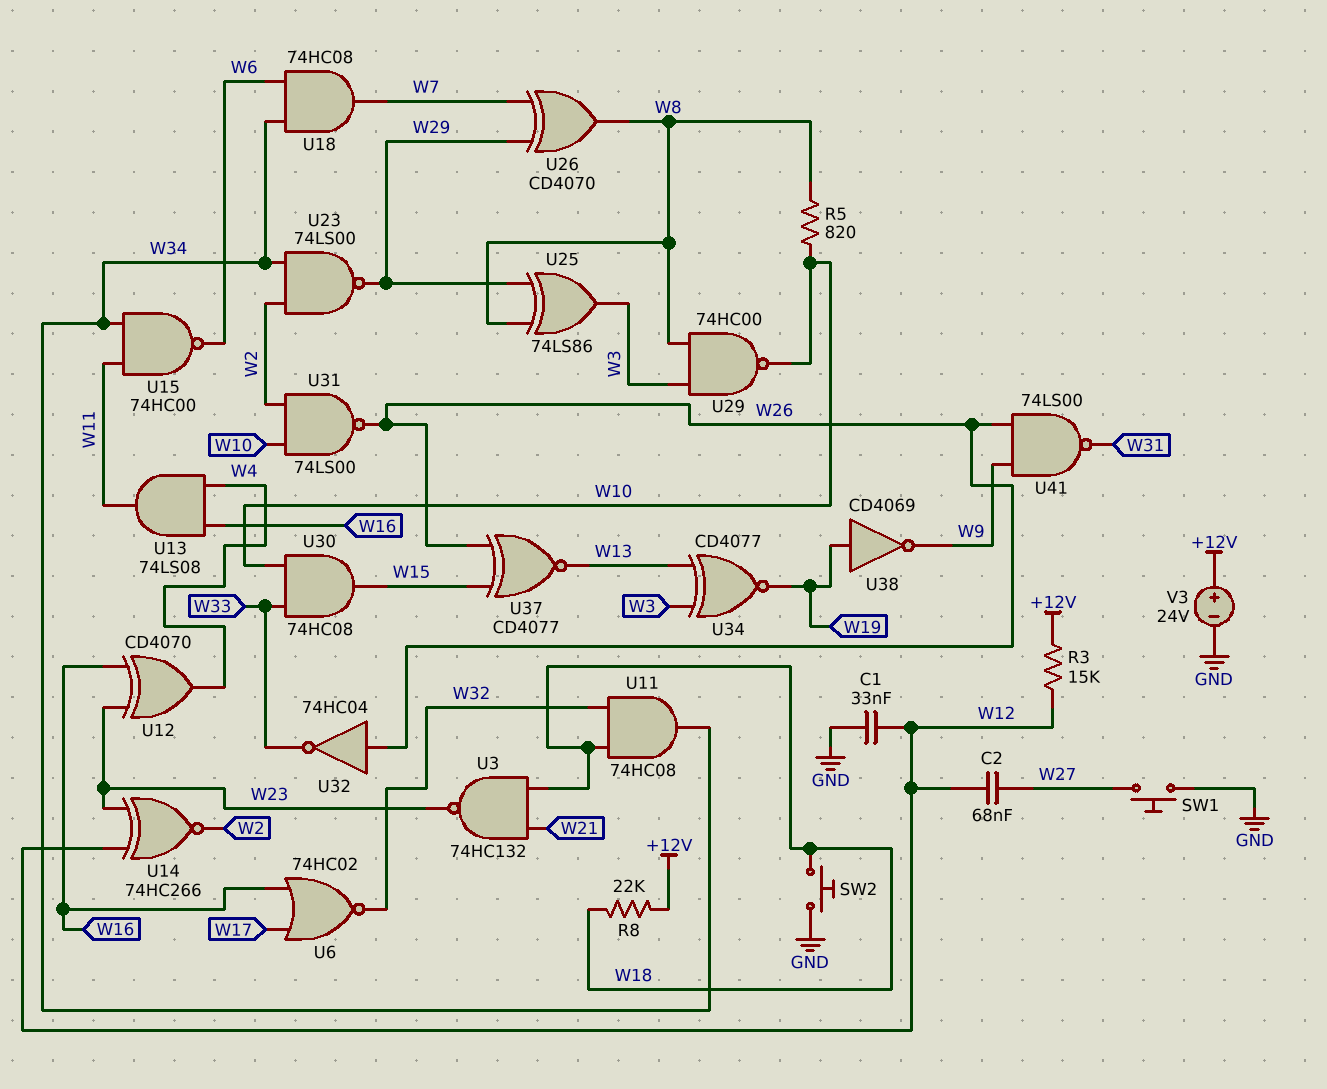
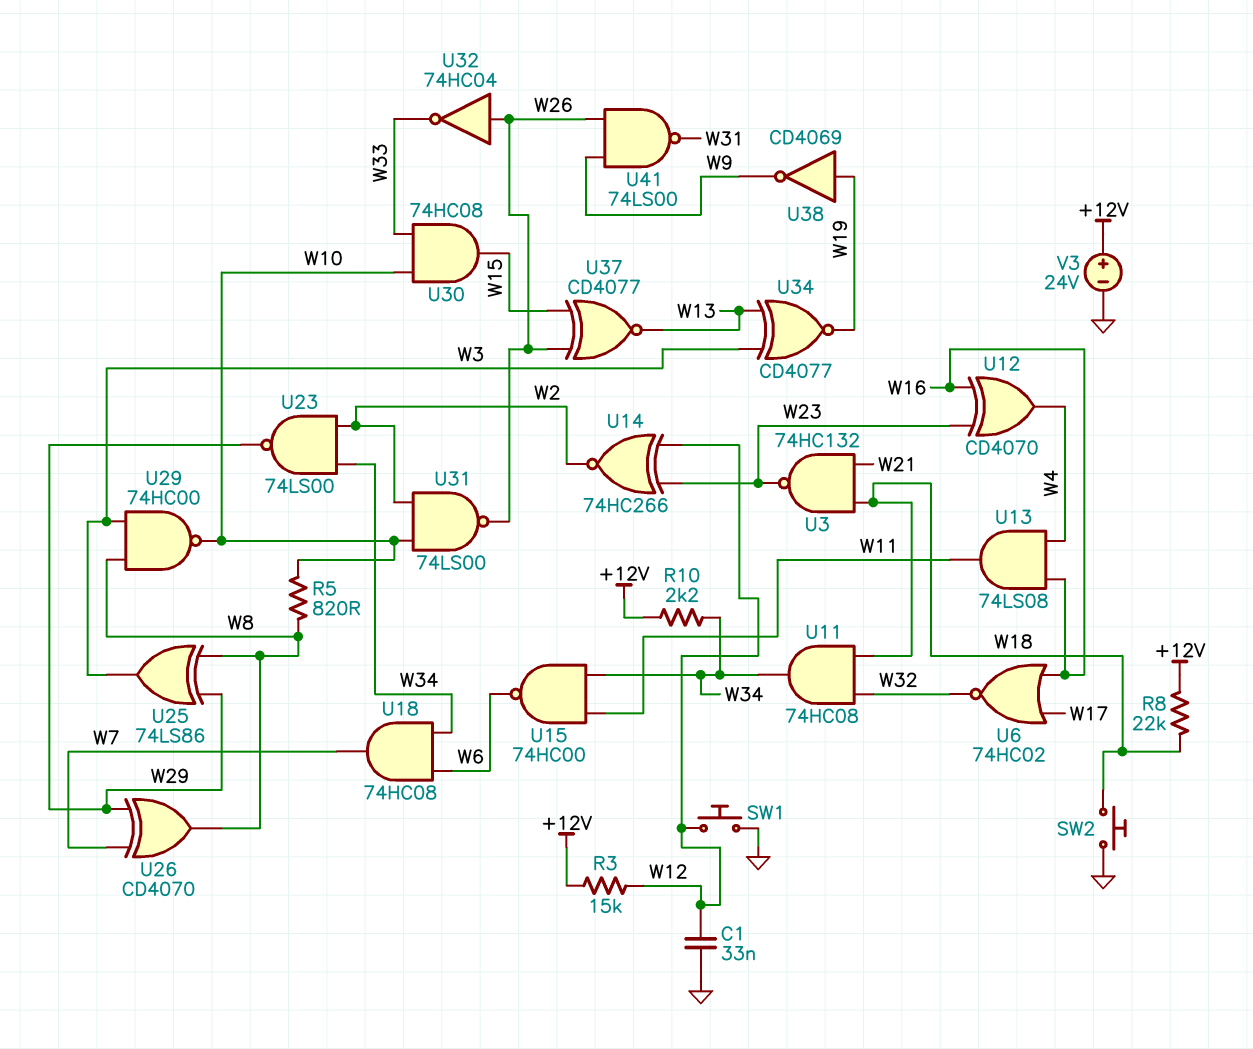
C2: 68nF (W12, W27) -> none
R10: none -> 2.2k (+12V, W34)
SW1: button (GND, W27) -> button (GND, W12)

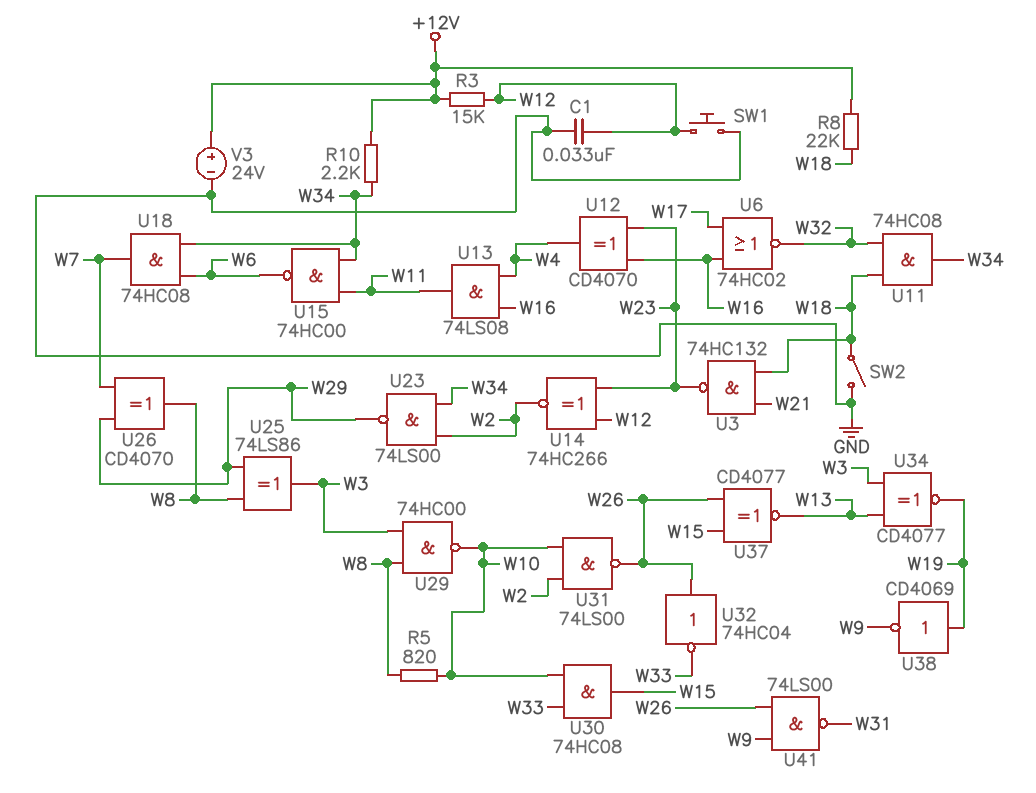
SW2: button (GND, W18) -> switch (GND, W18)

